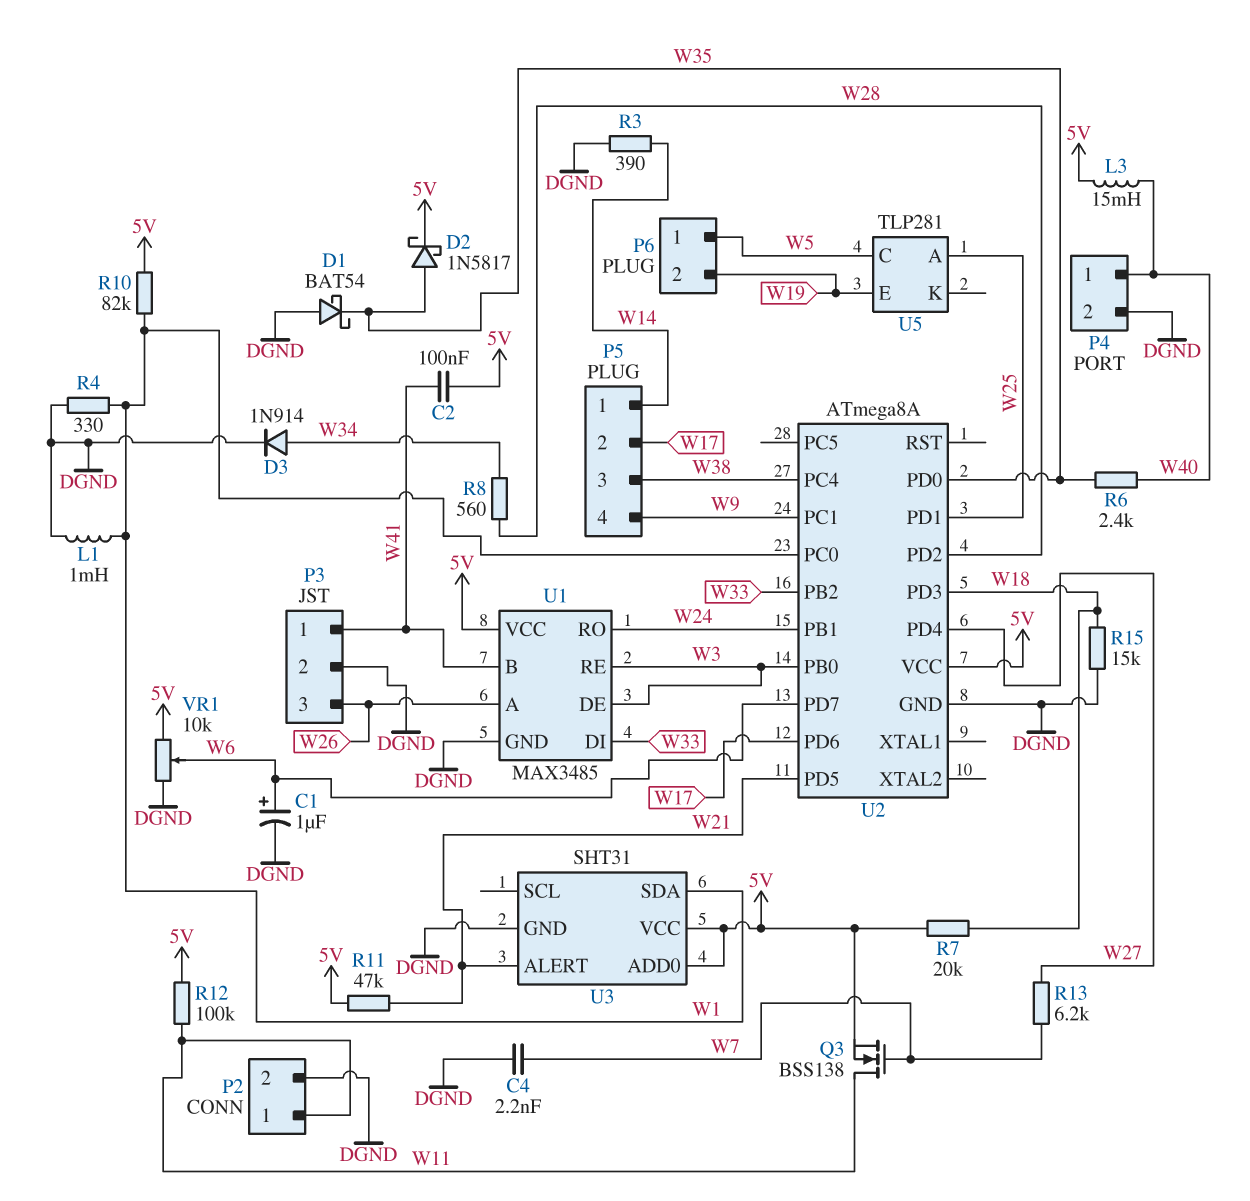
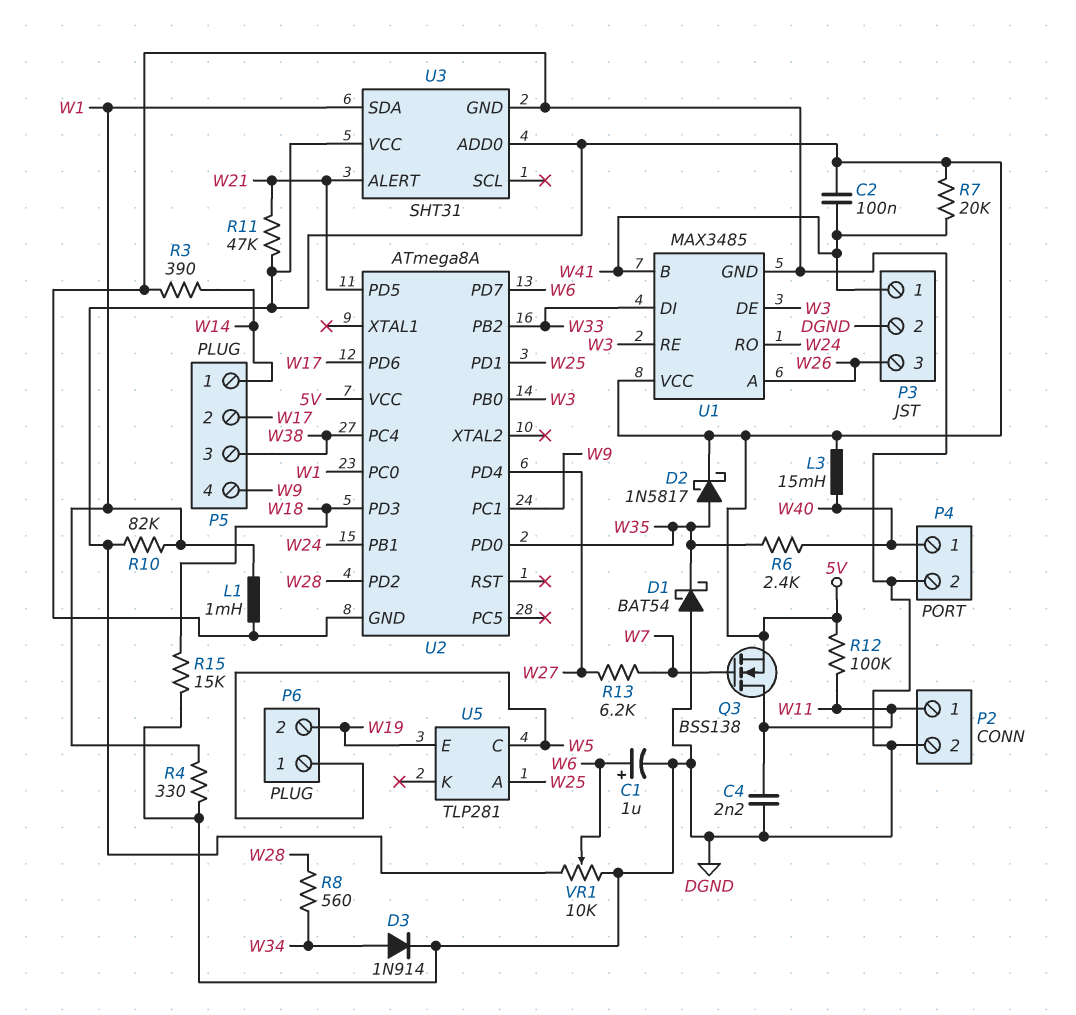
C4: 2.2nF (DGND, W7) -> 2.2nF (DGND, W11)
R7: 20k (5V, W18) -> 20k (5V, W41)

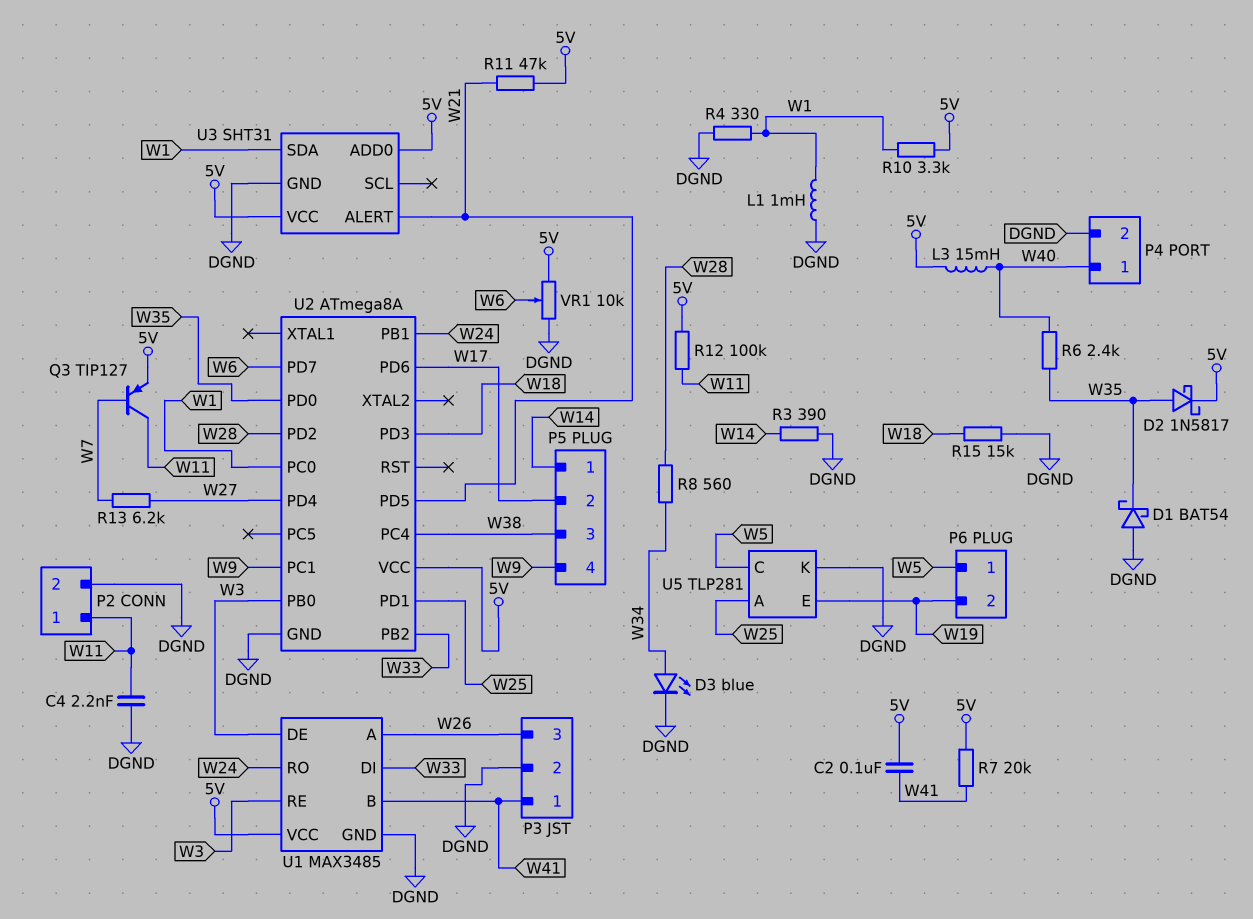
C1: 1uF (plus W6, minus DGND) -> none
D3: diode 1N914 (A W34, K DGND) -> LED blue (A W34, K DGND)
Q3: NMOS BSS138 (G W7, D W11, S 5V) -> PNP TIP127 (B W7, C W11, E 5V)
R10: 82k (5V, W1) -> 3.3k (5V, W1)
U5 pin K: none -> DGND

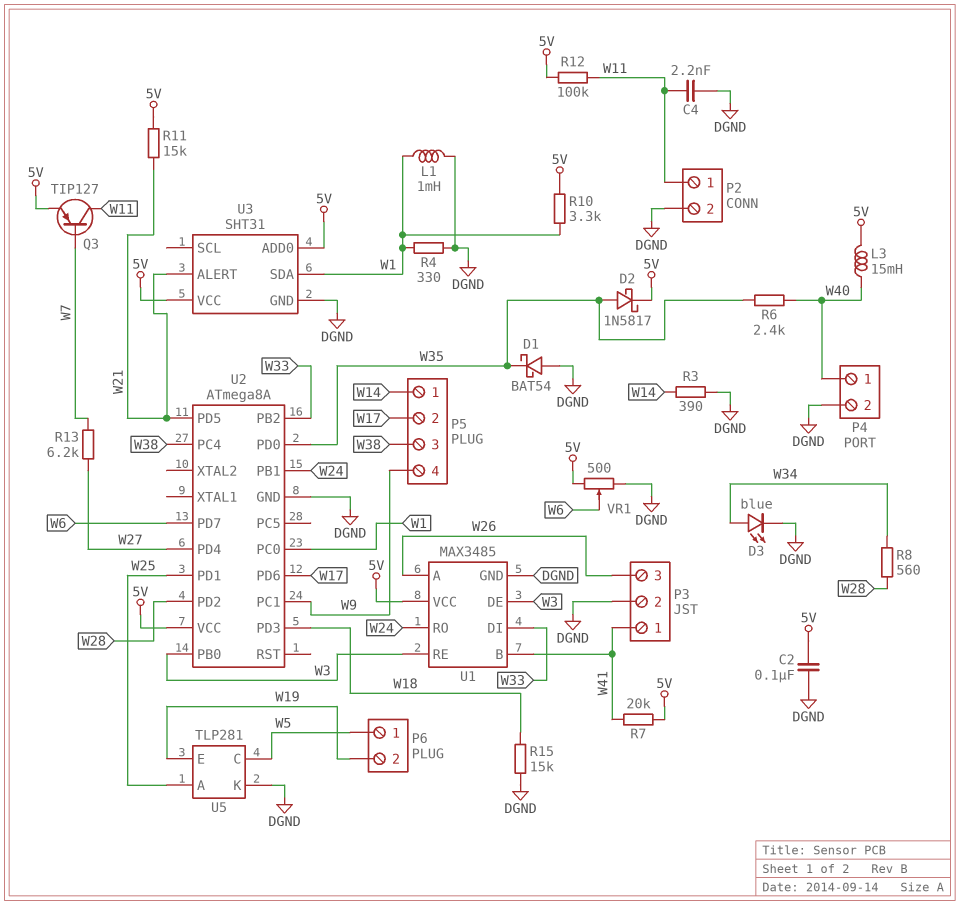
C2: 100nF (5V, W41) -> 100nF (5V, DGND)
R11: 47k (5V, W21) -> 15k (5V, W21)
VR1: 10k (5V, DGND, wiper W6) -> 500 (5V, DGND, wiper W6)

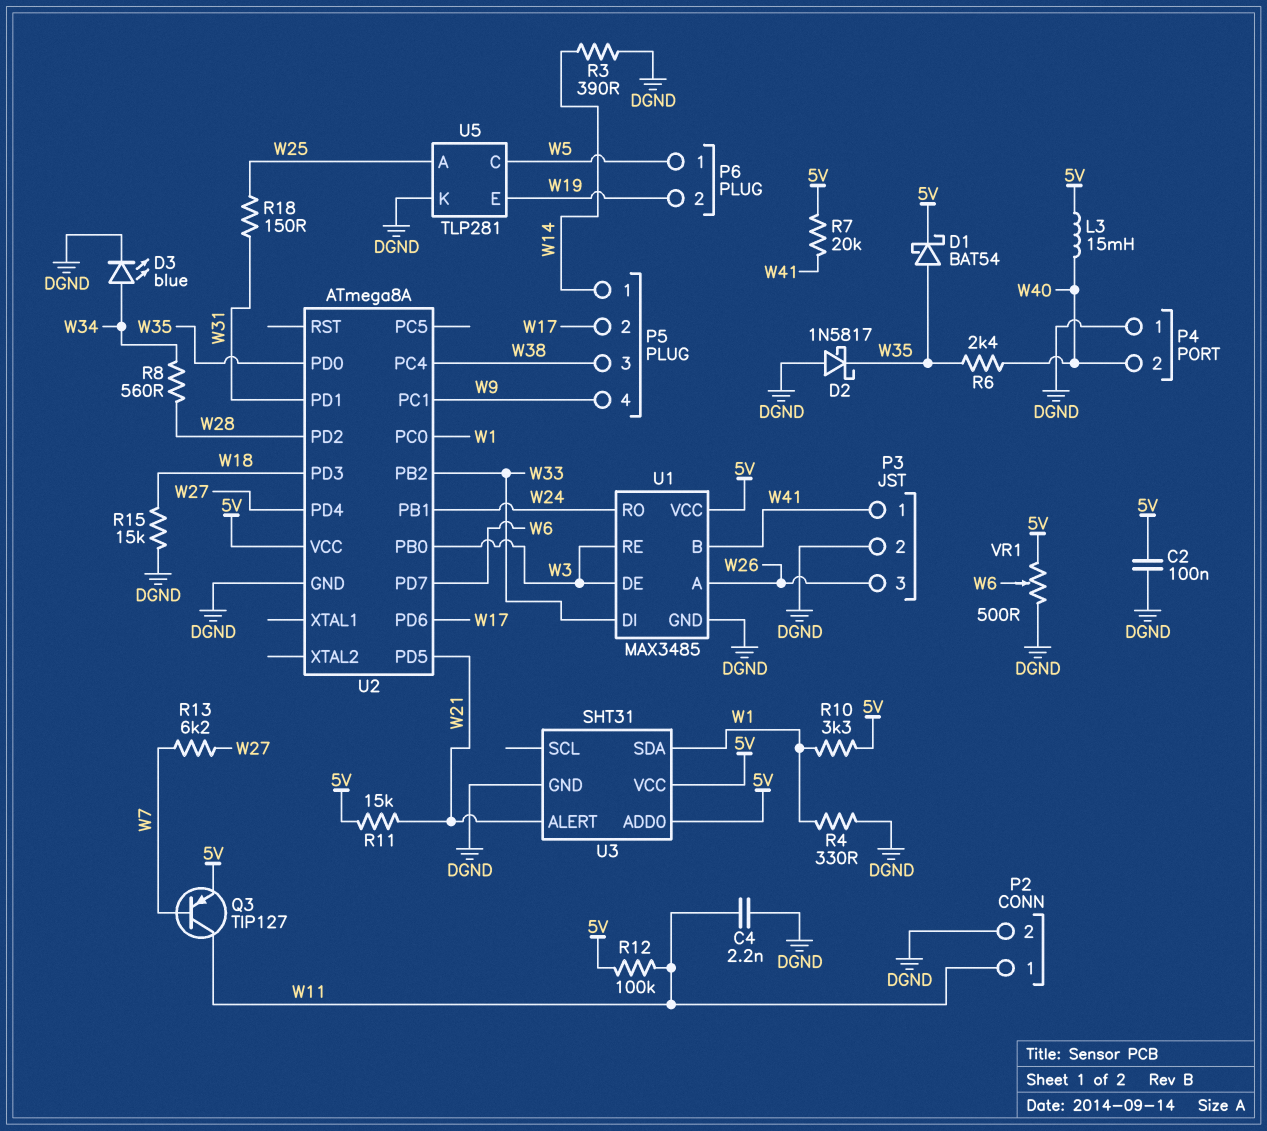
D1: schottky BAT54 (A DGND, K W35) -> schottky BAT54 (A W35, K 5V)
D2: schottky 1N5817 (A W35, K 5V) -> schottky 1N5817 (A DGND, K W35)
L1: 1mH (DGND, W1) -> none
P4 pin 1: W40 -> DGND
P4 pin 2: DGND -> W40
R18: none -> 150 (W25, W31)
U2 pin PD1: W25 -> W31

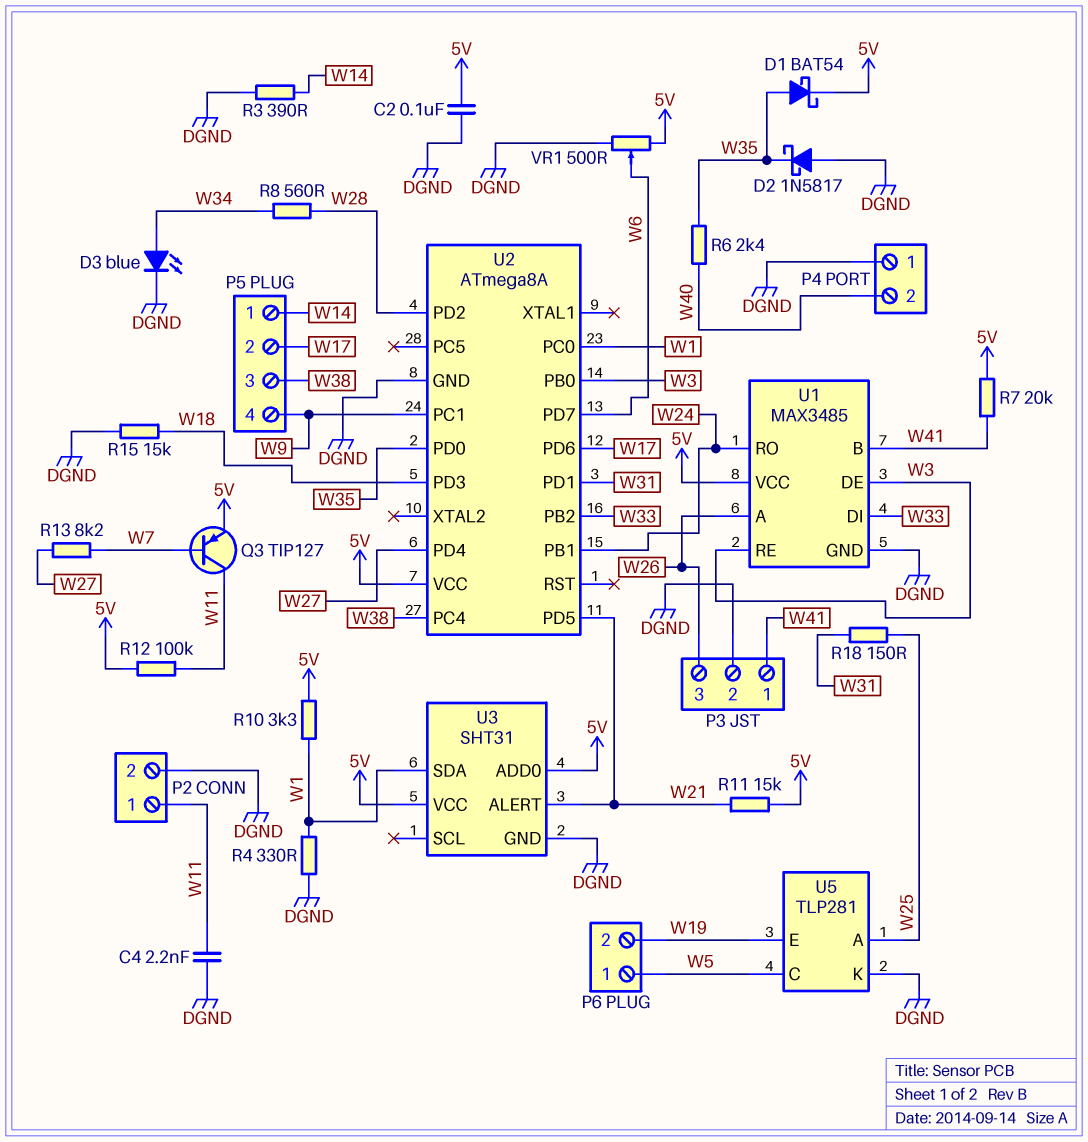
L3: 15mH (5V, W40) -> none
R13: 6.2k (W7, W27) -> 8.2k (W7, W27)

